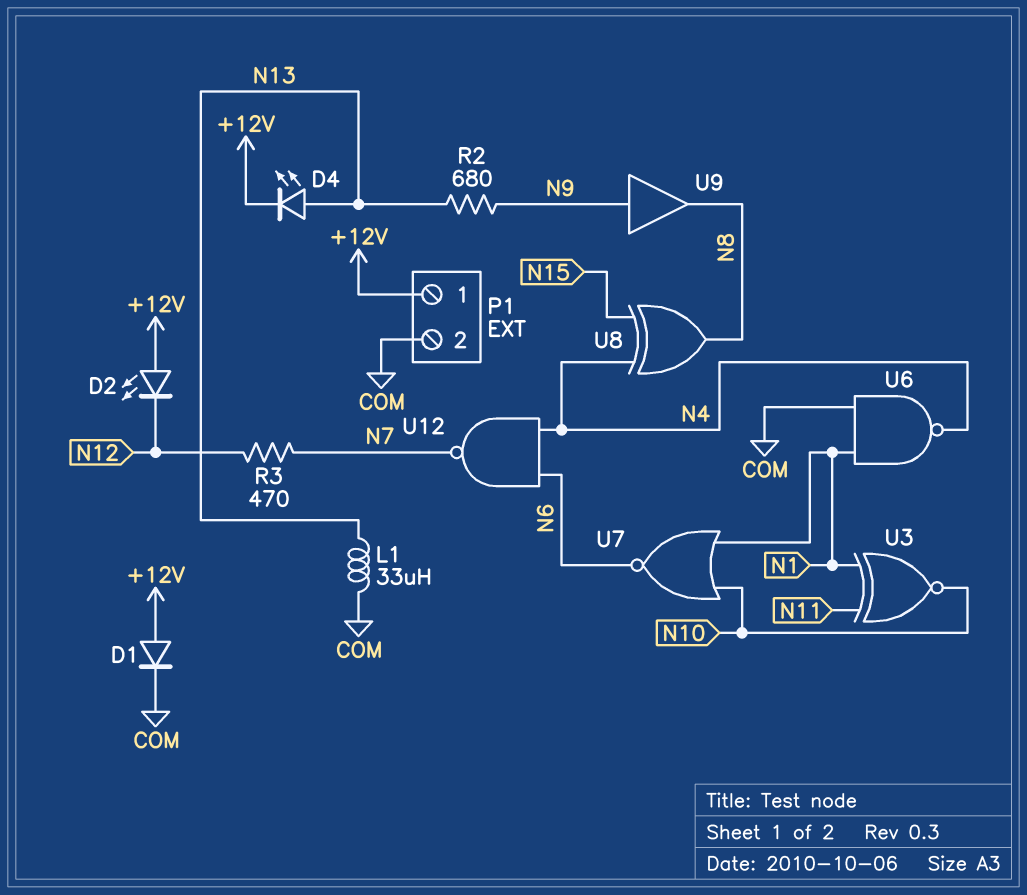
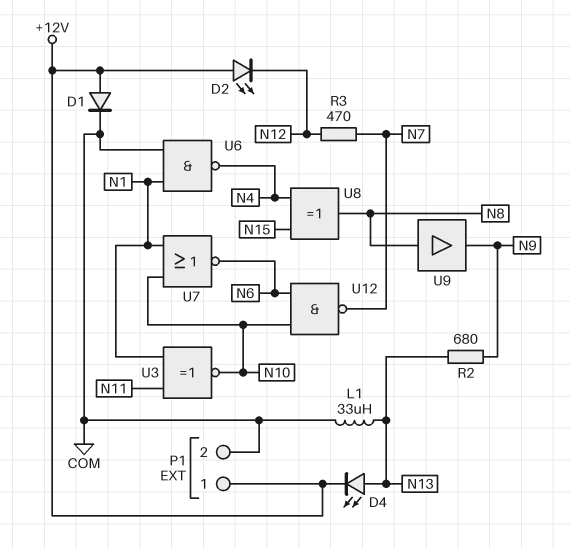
U9: buffer (in N9, out N8) -> buffer (in N8, out N9)
U12: NAND (in N4, in N6, out N7) -> NAND (in N6, in N10, out N7)

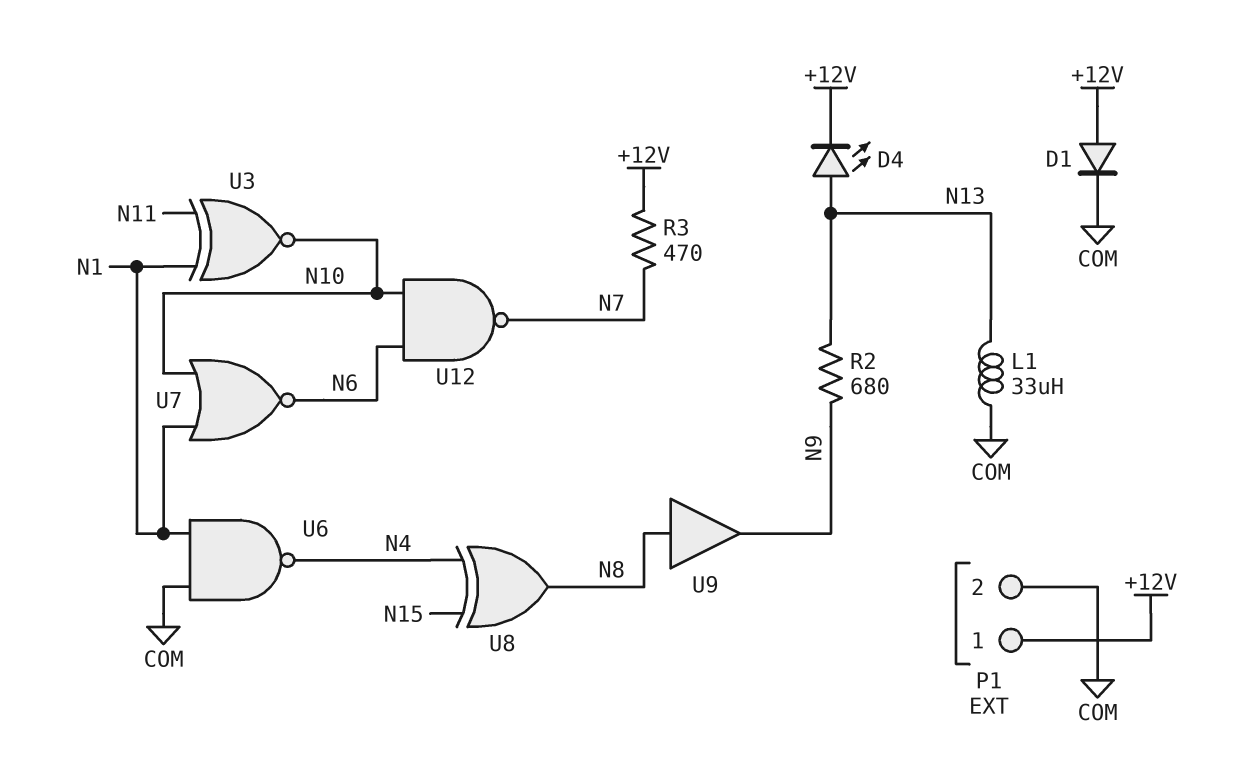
D2: LED (A +12V, K N12) -> none
R3: 470 (N7, N12) -> 470 (+12V, N7)

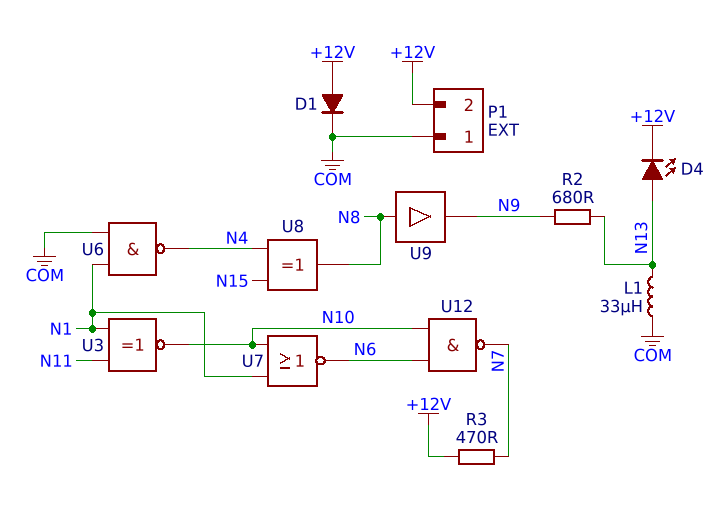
P1 pin 1: +12V -> COM
P1 pin 2: COM -> +12V

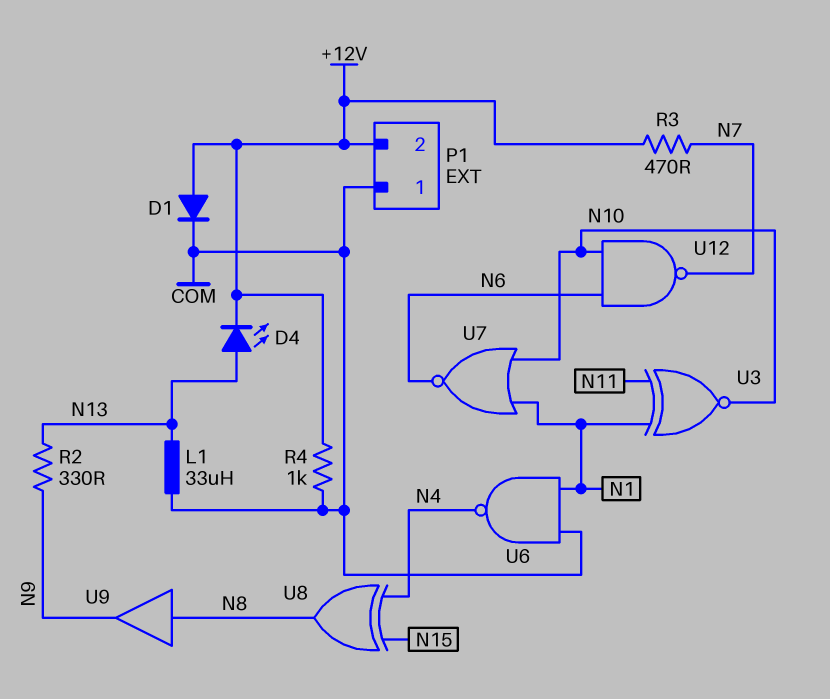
R2: 680 (N9, N13) -> 330 (N9, N13)
R4: none -> 1k (+12V, COM)

